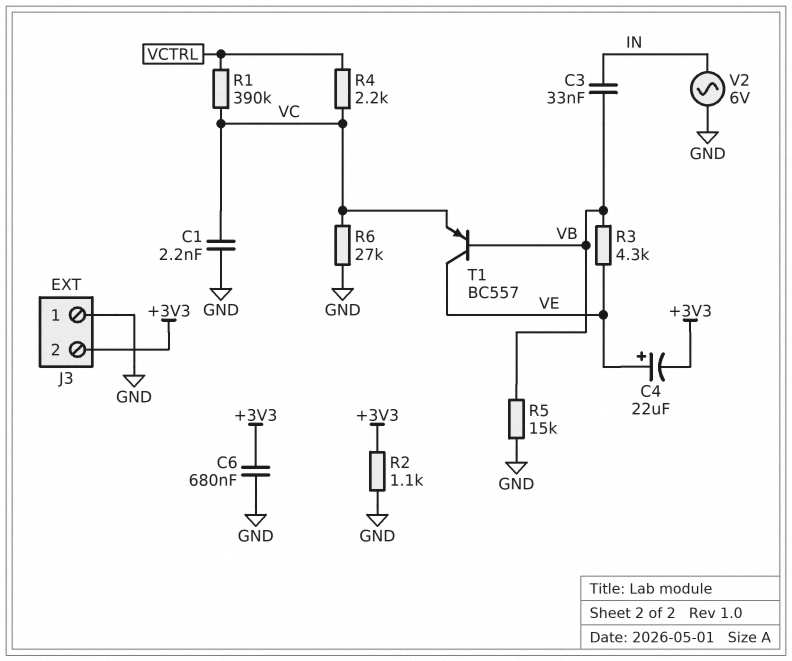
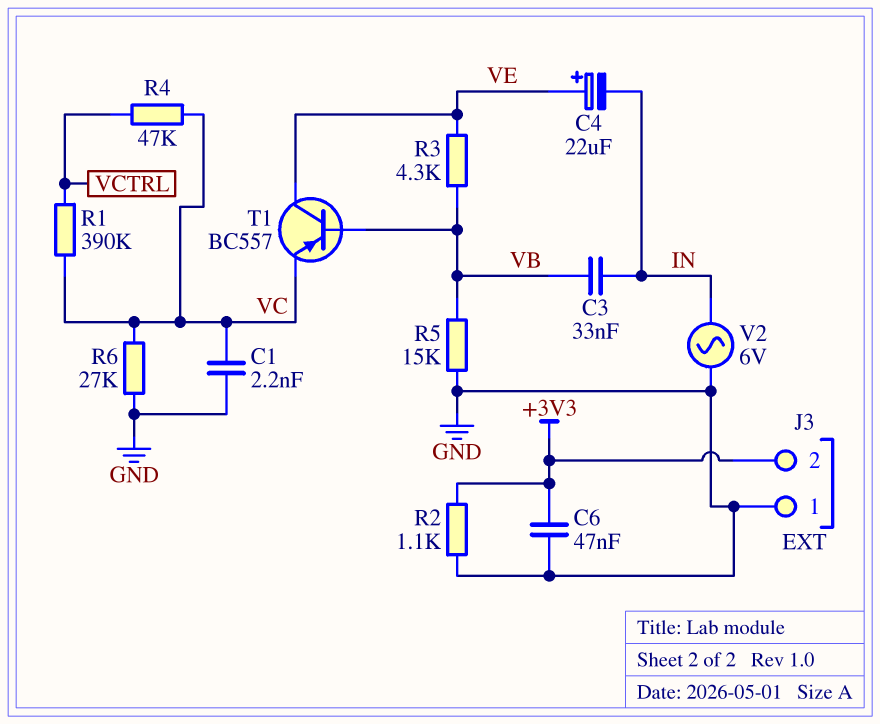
C4: 22uF (plus VE, minus +3V3) -> 22uF (plus VE, minus IN)
C6: 680nF (+3V3, GND) -> 47nF (+3V3, GND)
R4: 2.2k (VC, VCTRL) -> 47k (VC, VCTRL)

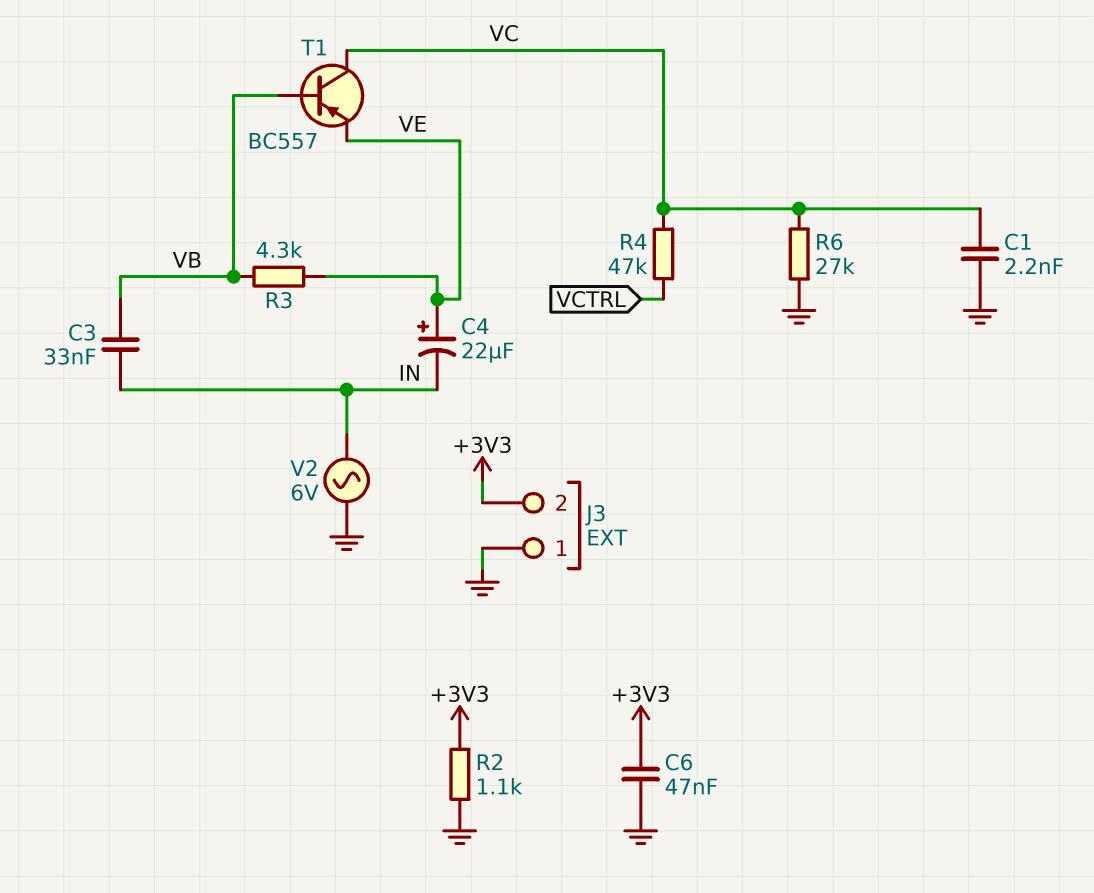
R1: 390k (VC, VCTRL) -> none
R5: 15k (GND, VB) -> none
T1: PNP BC557 (B VB, C VE, E VC) -> PNP BC557 (B VB, C VC, E VE)

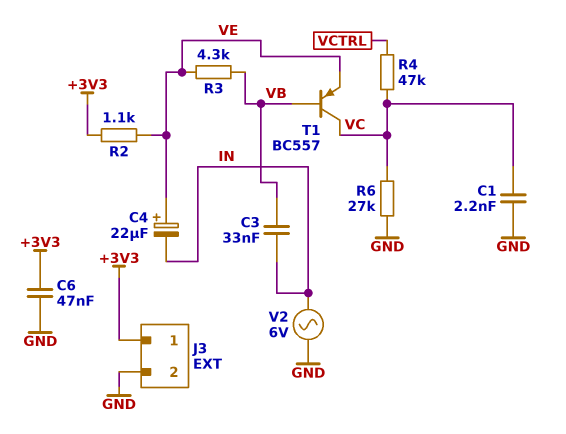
J3 pin 1: GND -> +3V3
J3 pin 2: +3V3 -> GND
R2: 1.1k (+3V3, GND) -> 1.1k (+3V3, VE)

